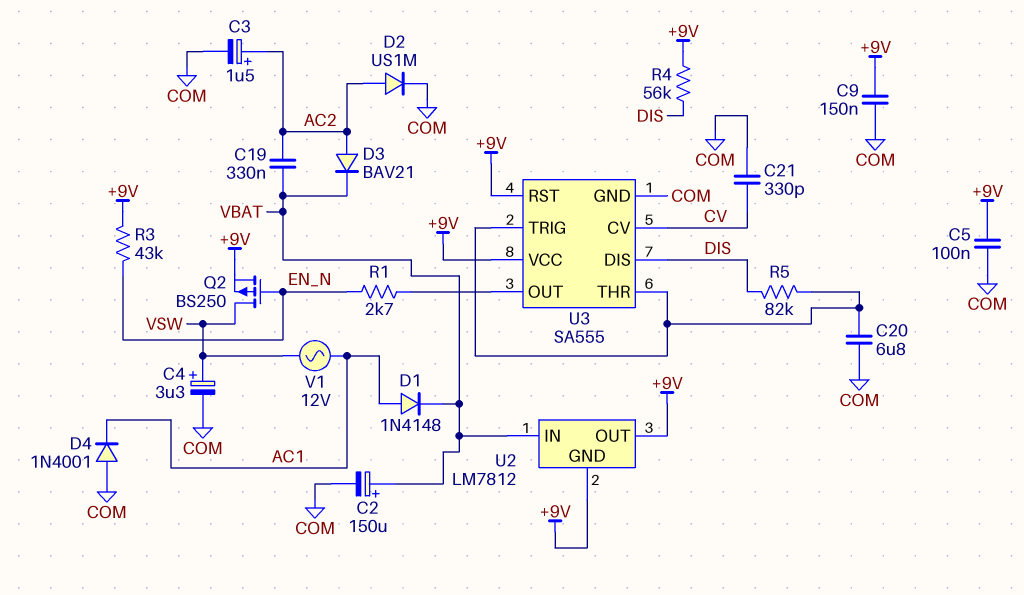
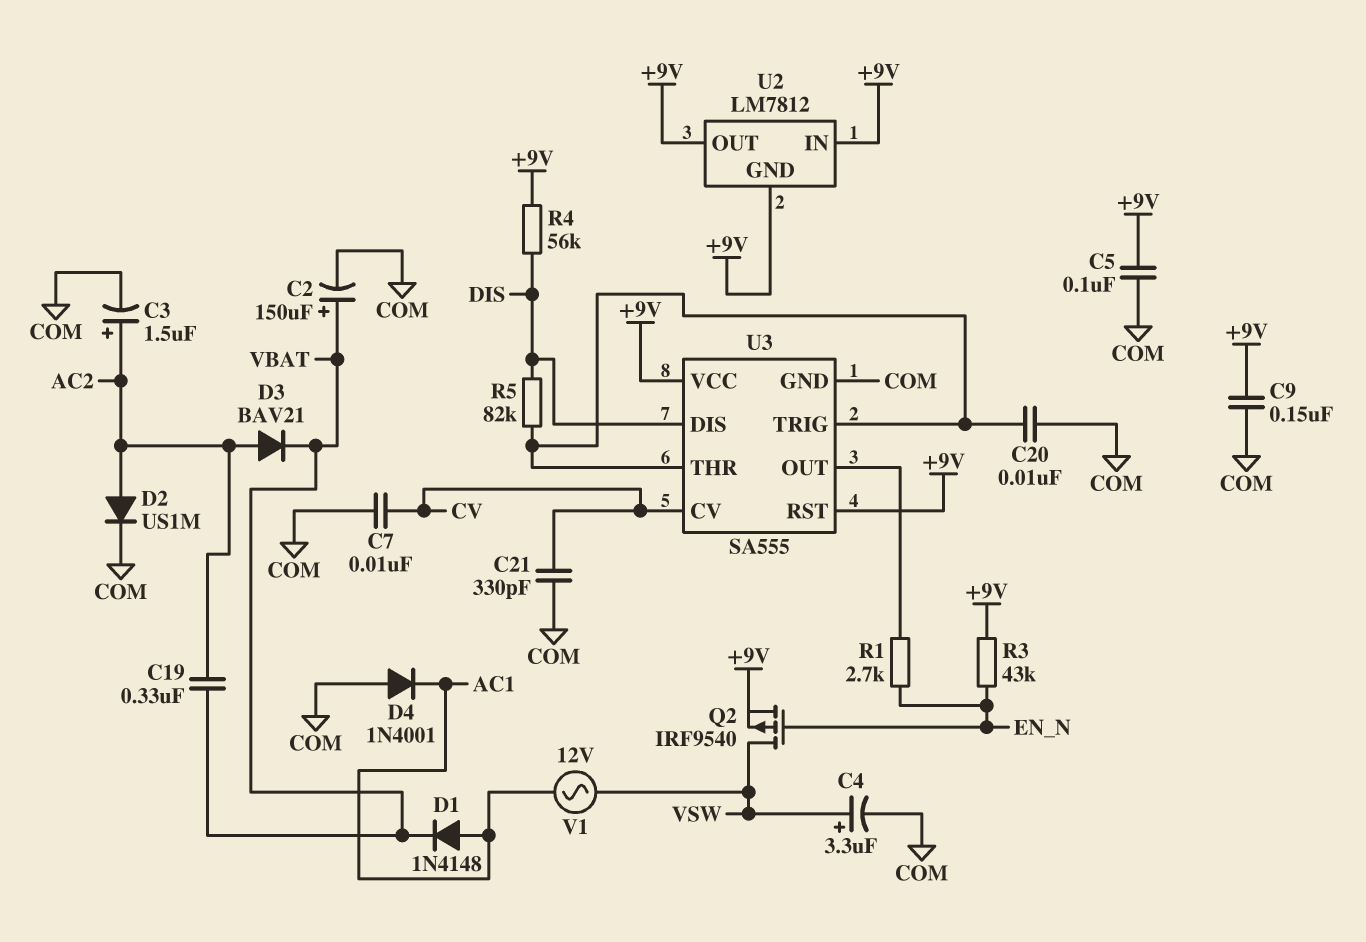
C7: none -> 10nF (COM, CV)
C20: 6.8uF (COM, U3/THR) -> 10nF (COM, U3/THR)
Q2: PMOS BS250 (G EN_N, D VSW, S +9V) -> PMOS IRF9540 (G EN_N, D VSW, S +9V)
U2 pin IN: VBAT -> +9V

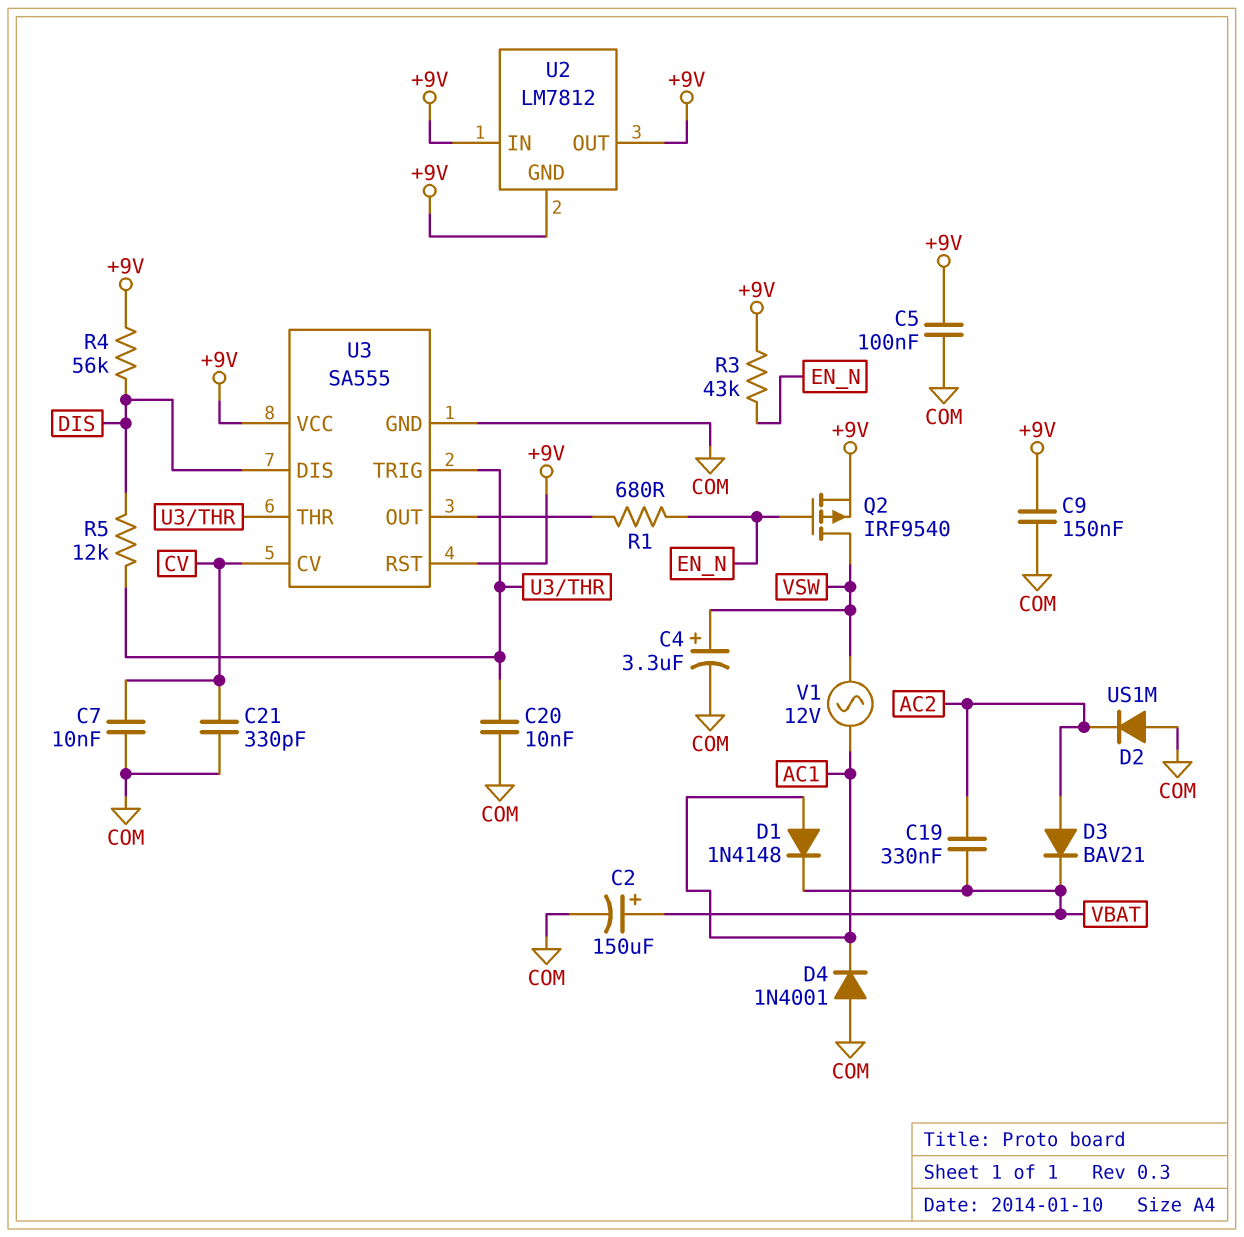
C3: 1.5uF (plus AC2, minus COM) -> none
D2: diode US1M (A AC2, K COM) -> diode US1M (A COM, K AC2)
R1: 2.7k (EN_N, U3/OUT) -> 680 (EN_N, U3/OUT)
R5: 82k (DIS, U3/THR) -> 12k (DIS, U3/THR)

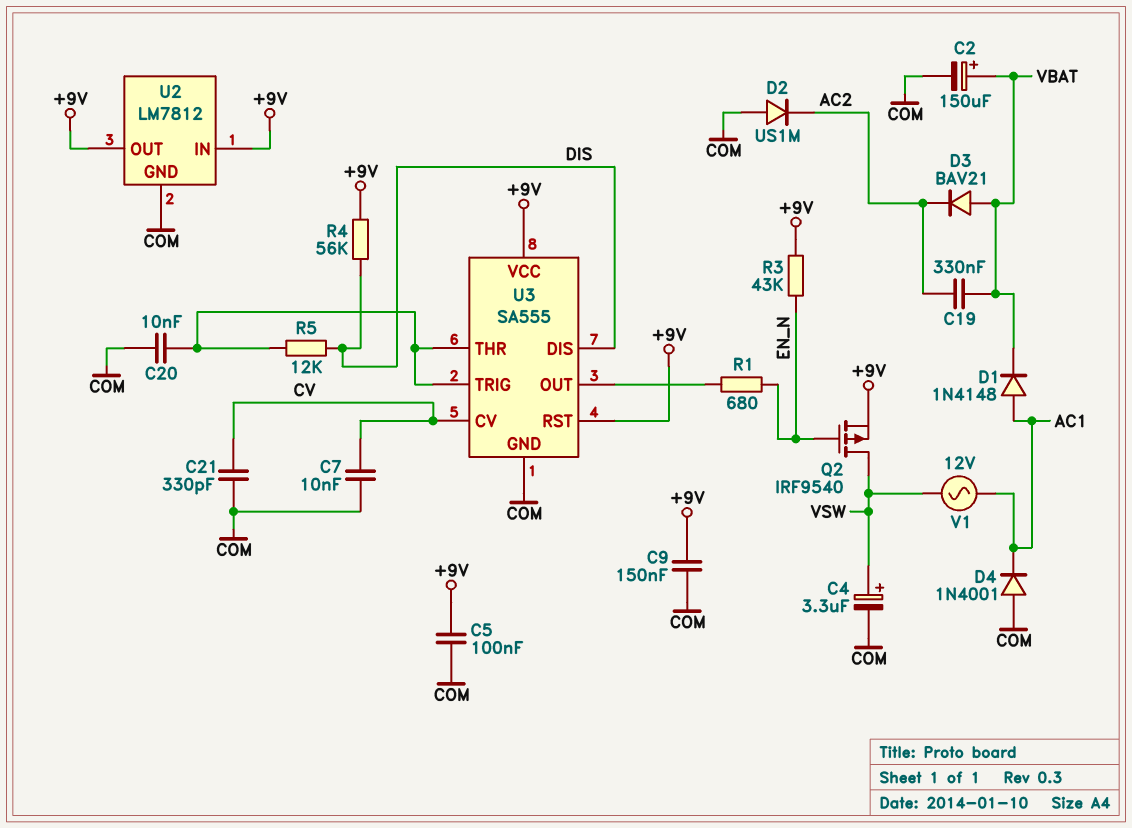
D3: diode BAV21 (A AC2, K VBAT) -> diode BAV21 (A VBAT, K AC2)
U2 pin GND: +9V -> COM

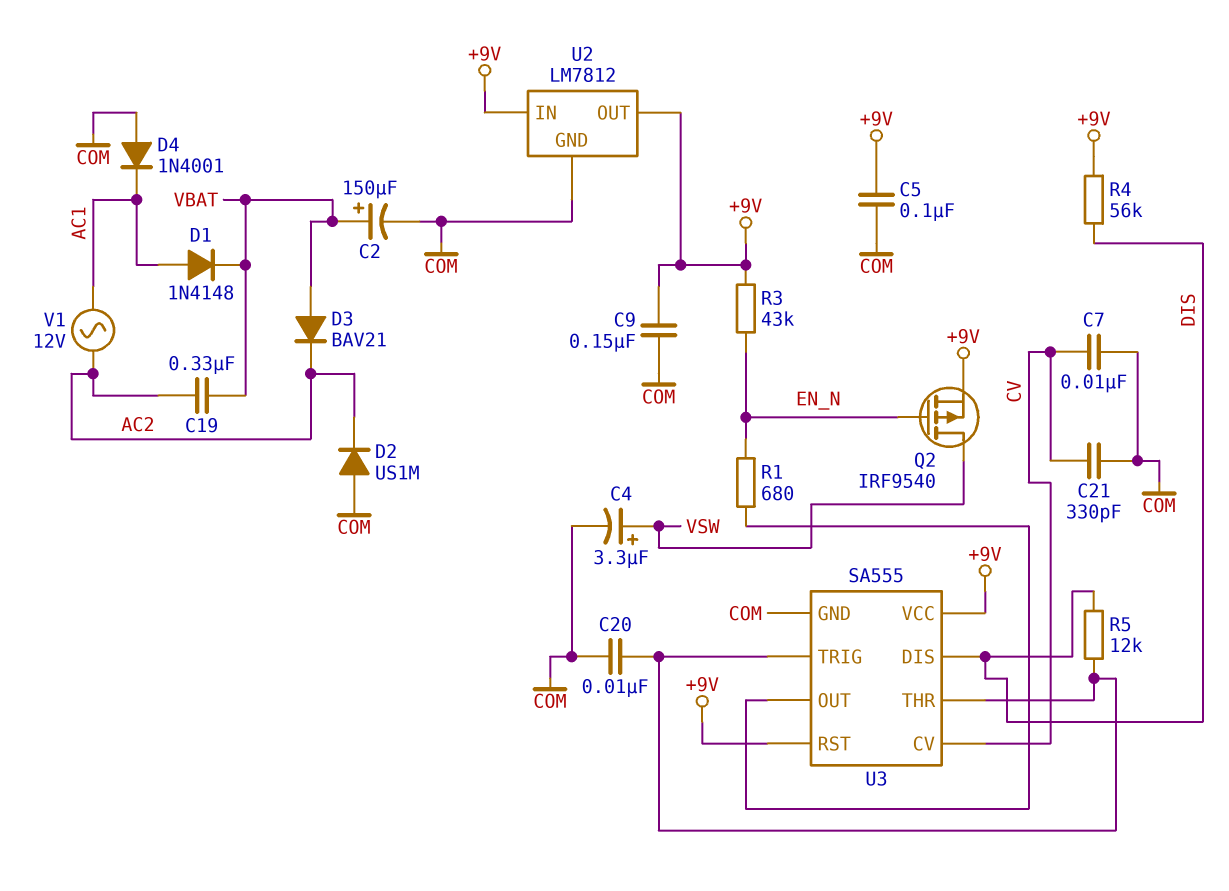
V1: AC 12V (AC1, VSW) -> AC 12V (AC1, AC2)

